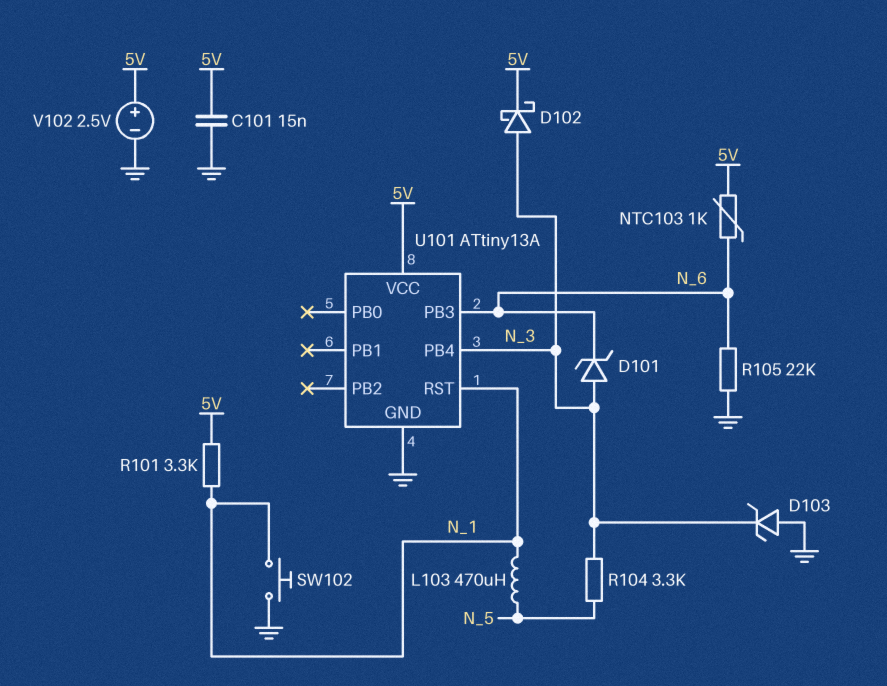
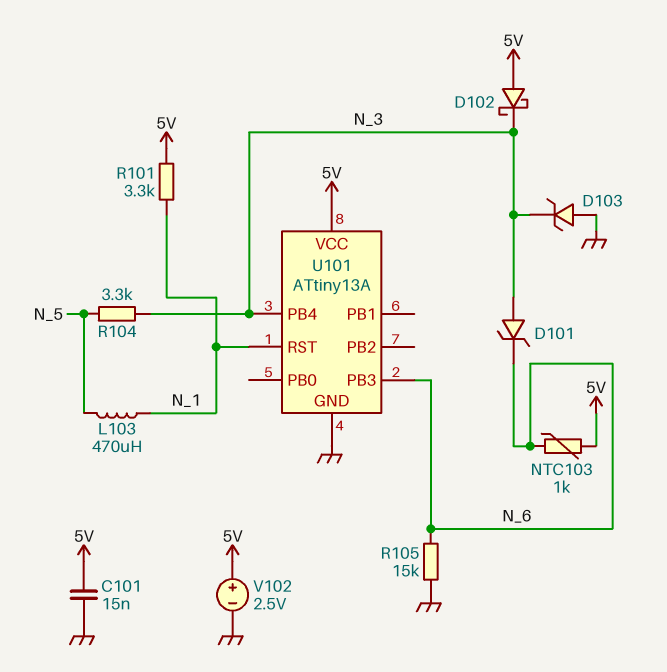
D102: schottky (A N_3, K 5V) -> schottky (A 5V, K N_3)
R105: 22k (GND, N_6) -> 15k (GND, N_6)
SW102: button (GND, N_1) -> none

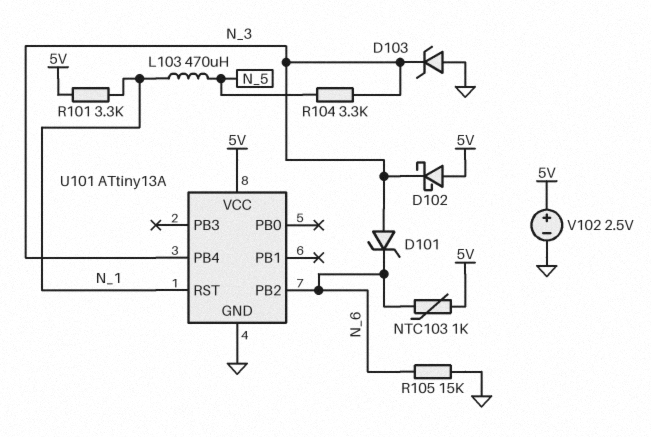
C101: 15nF (5V, GND) -> none
U101 pin PB2: none -> N_6
U101 pin PB3: N_6 -> none

